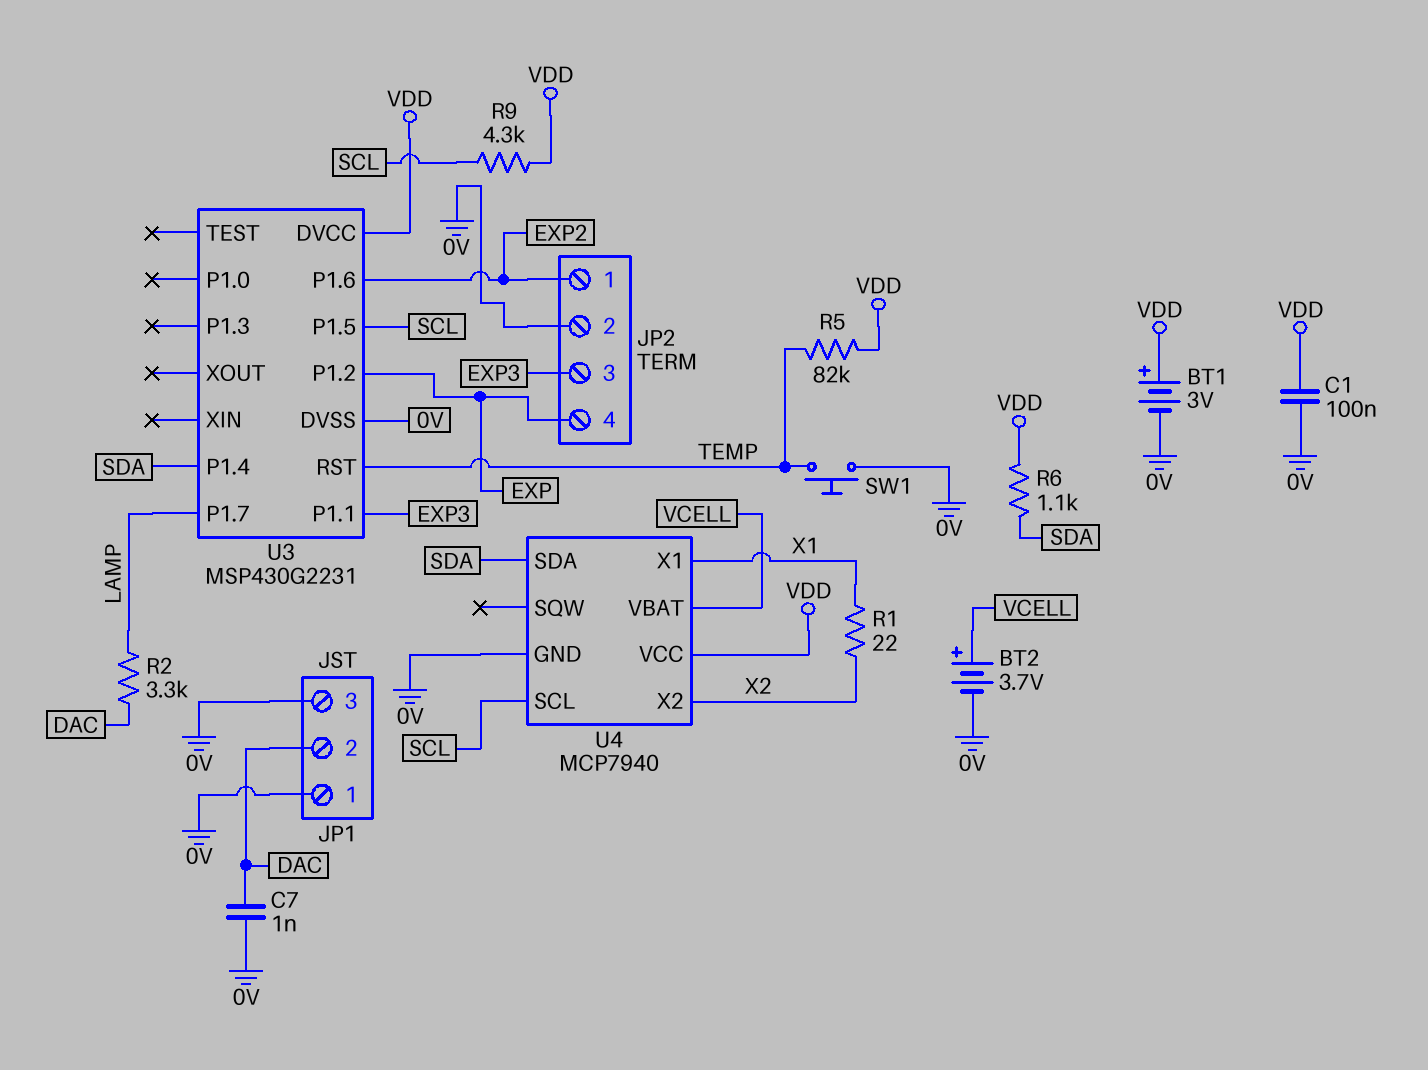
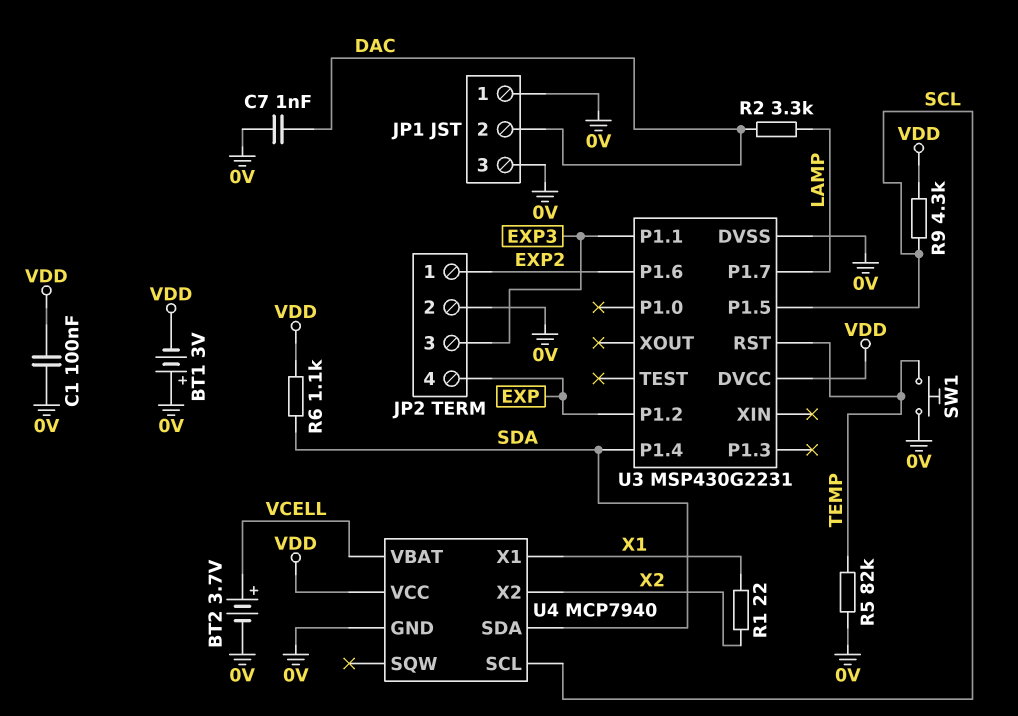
BT1: 3V (plus VDD, minus 0V) -> 3V (plus 0V, minus VDD)
R5: 82k (TEMP, VDD) -> 82k (0V, TEMP)

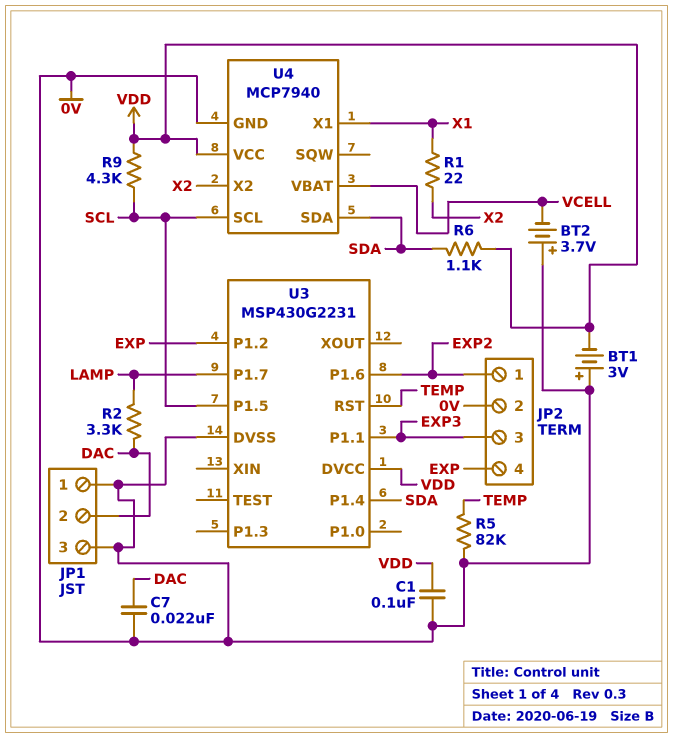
BT2: 3.7V (plus VCELL, minus 0V) -> 3.7V (plus 0V, minus VCELL)
C7: 1nF (0V, DAC) -> 22nF (0V, DAC)
SW1: button (0V, TEMP) -> none

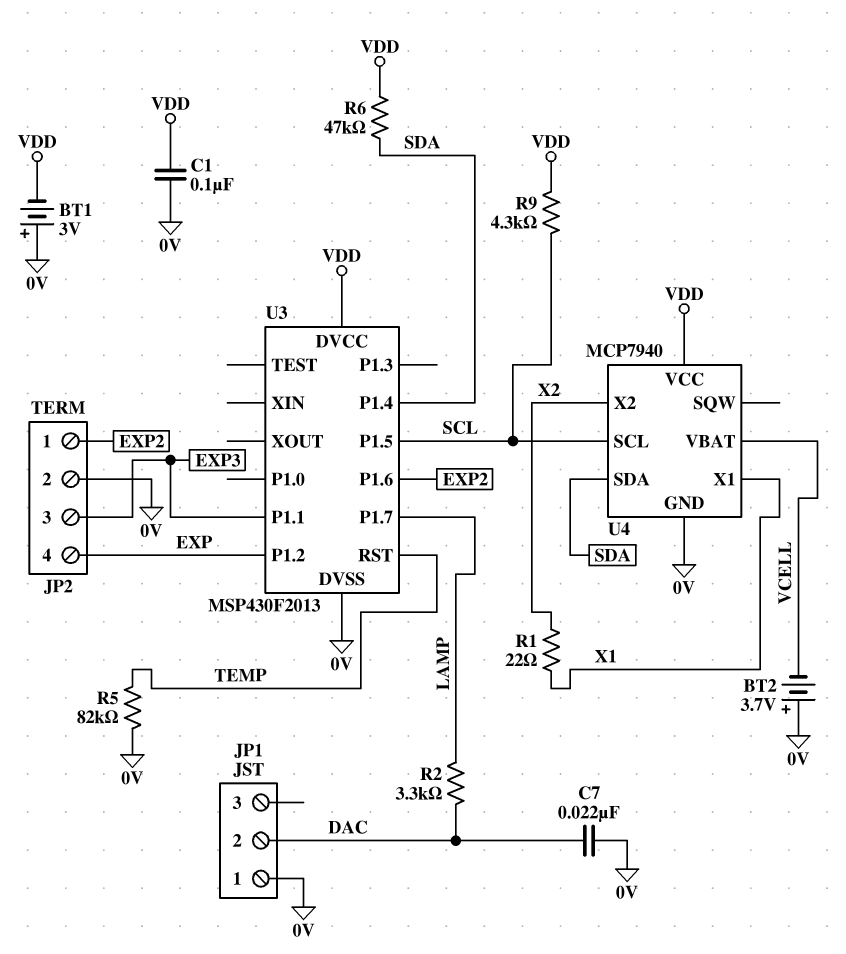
JP1 pin 3: 0V -> none
R6: 1.1k (SDA, VDD) -> 47k (SDA, VDD)
U3: MSP430G2231 -> MSP430F2013

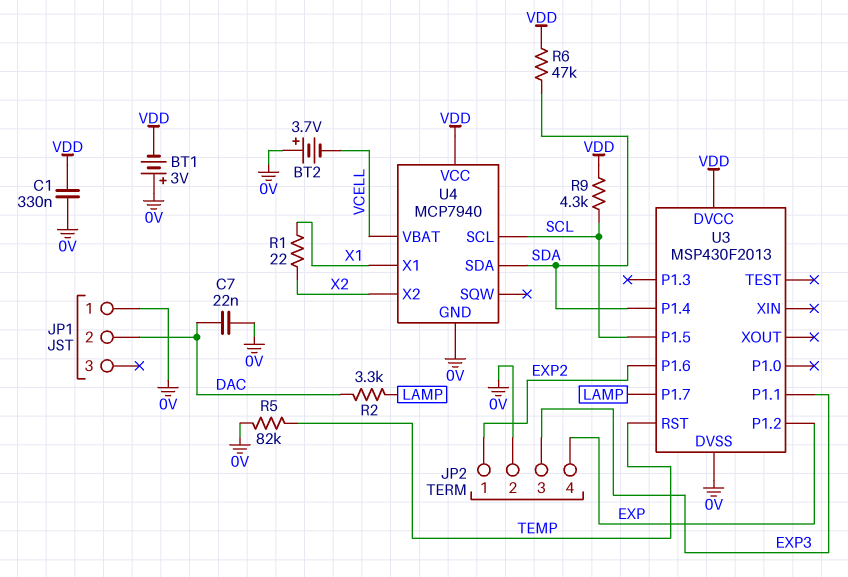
C1: 100nF (0V, VDD) -> 330nF (0V, VDD)

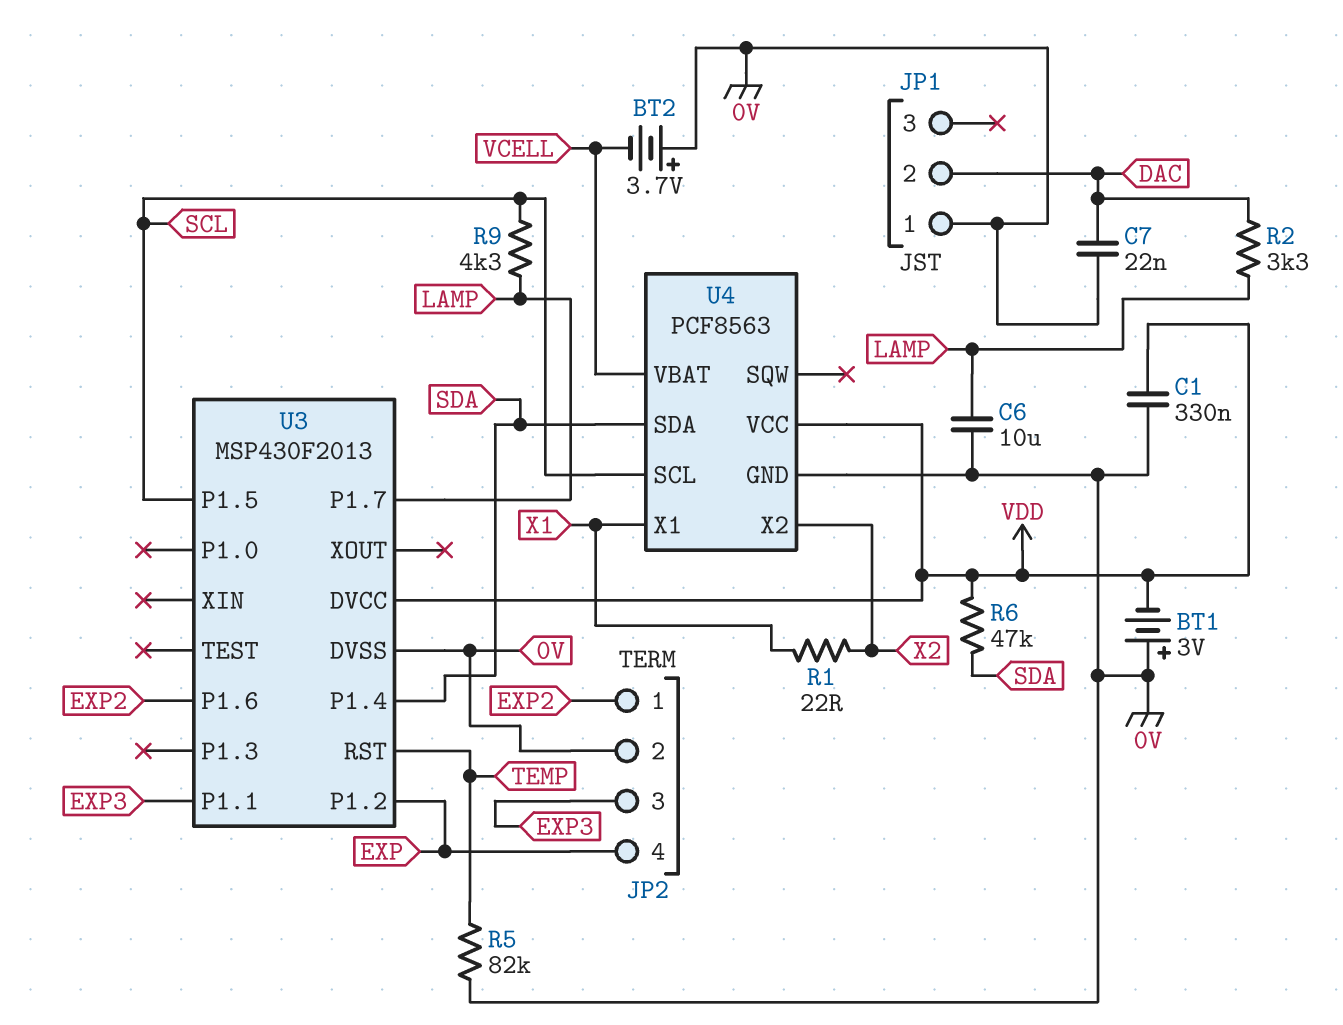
C6: none -> 10uF (0V, LAMP)
R9: 4.3k (SCL, VDD) -> 4.3k (LAMP, SCL)
U4: MCP7940 -> PCF8563

